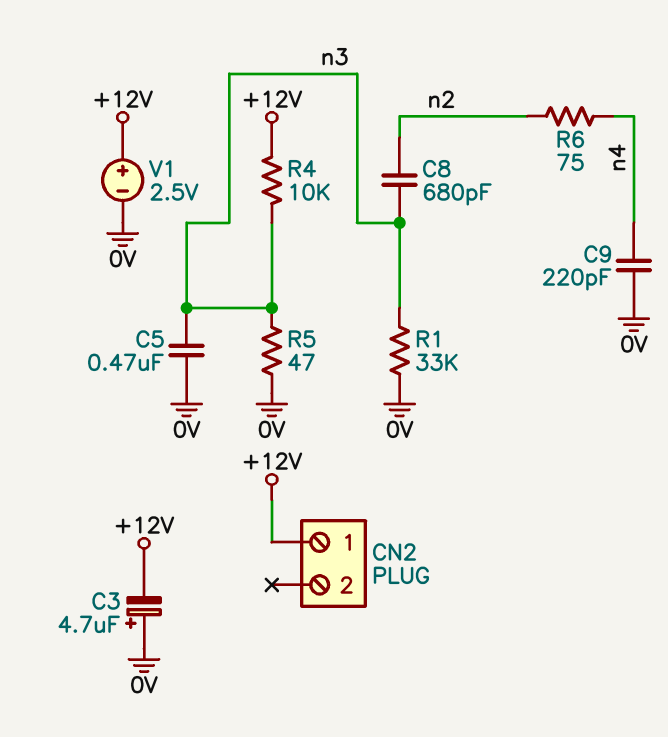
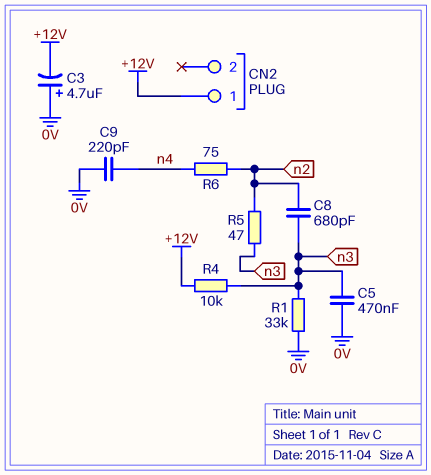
R5: 47 (0V, n3) -> 47 (n2, n3)
V1: 2.5V (plus +12V, minus 0V) -> none

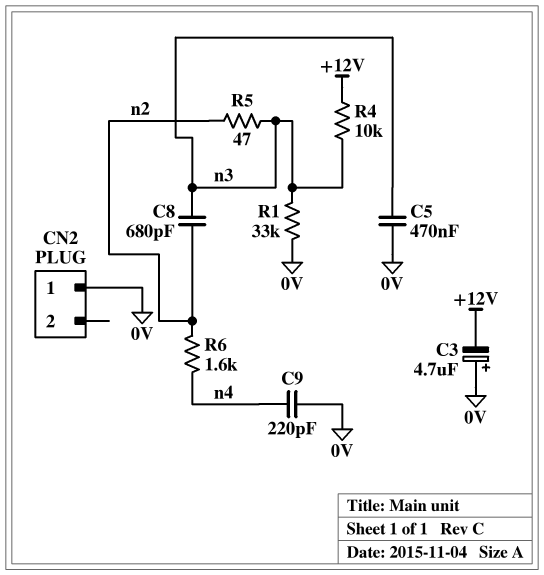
CN2 pin 1: +12V -> 0V
R6: 75 (n2, n4) -> 1.6k (n2, n4)

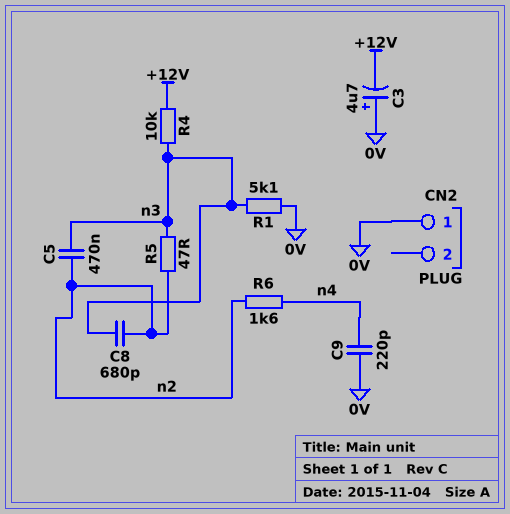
C5: 470nF (0V, n3) -> 470nF (n2, n3)
R1: 33k (0V, n3) -> 5.1k (0V, n3)

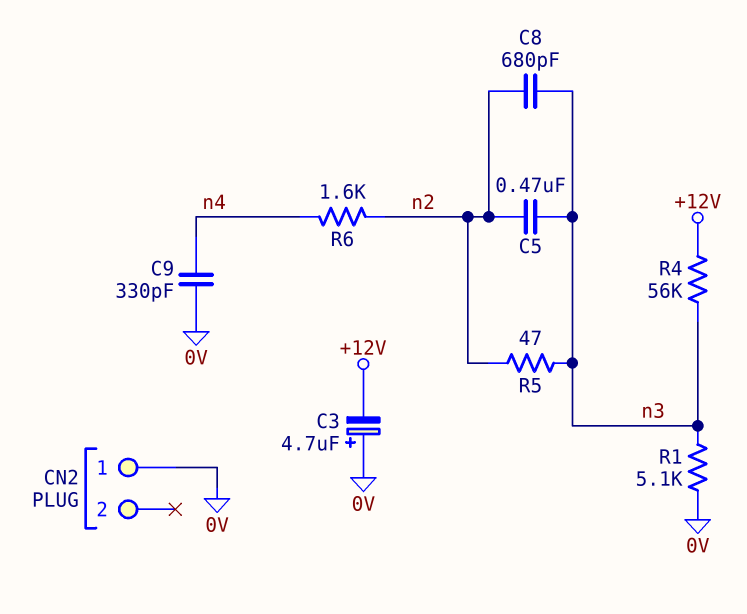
C9: 220pF (0V, n4) -> 330pF (0V, n4)
R4: 10k (+12V, n3) -> 56k (+12V, n3)

